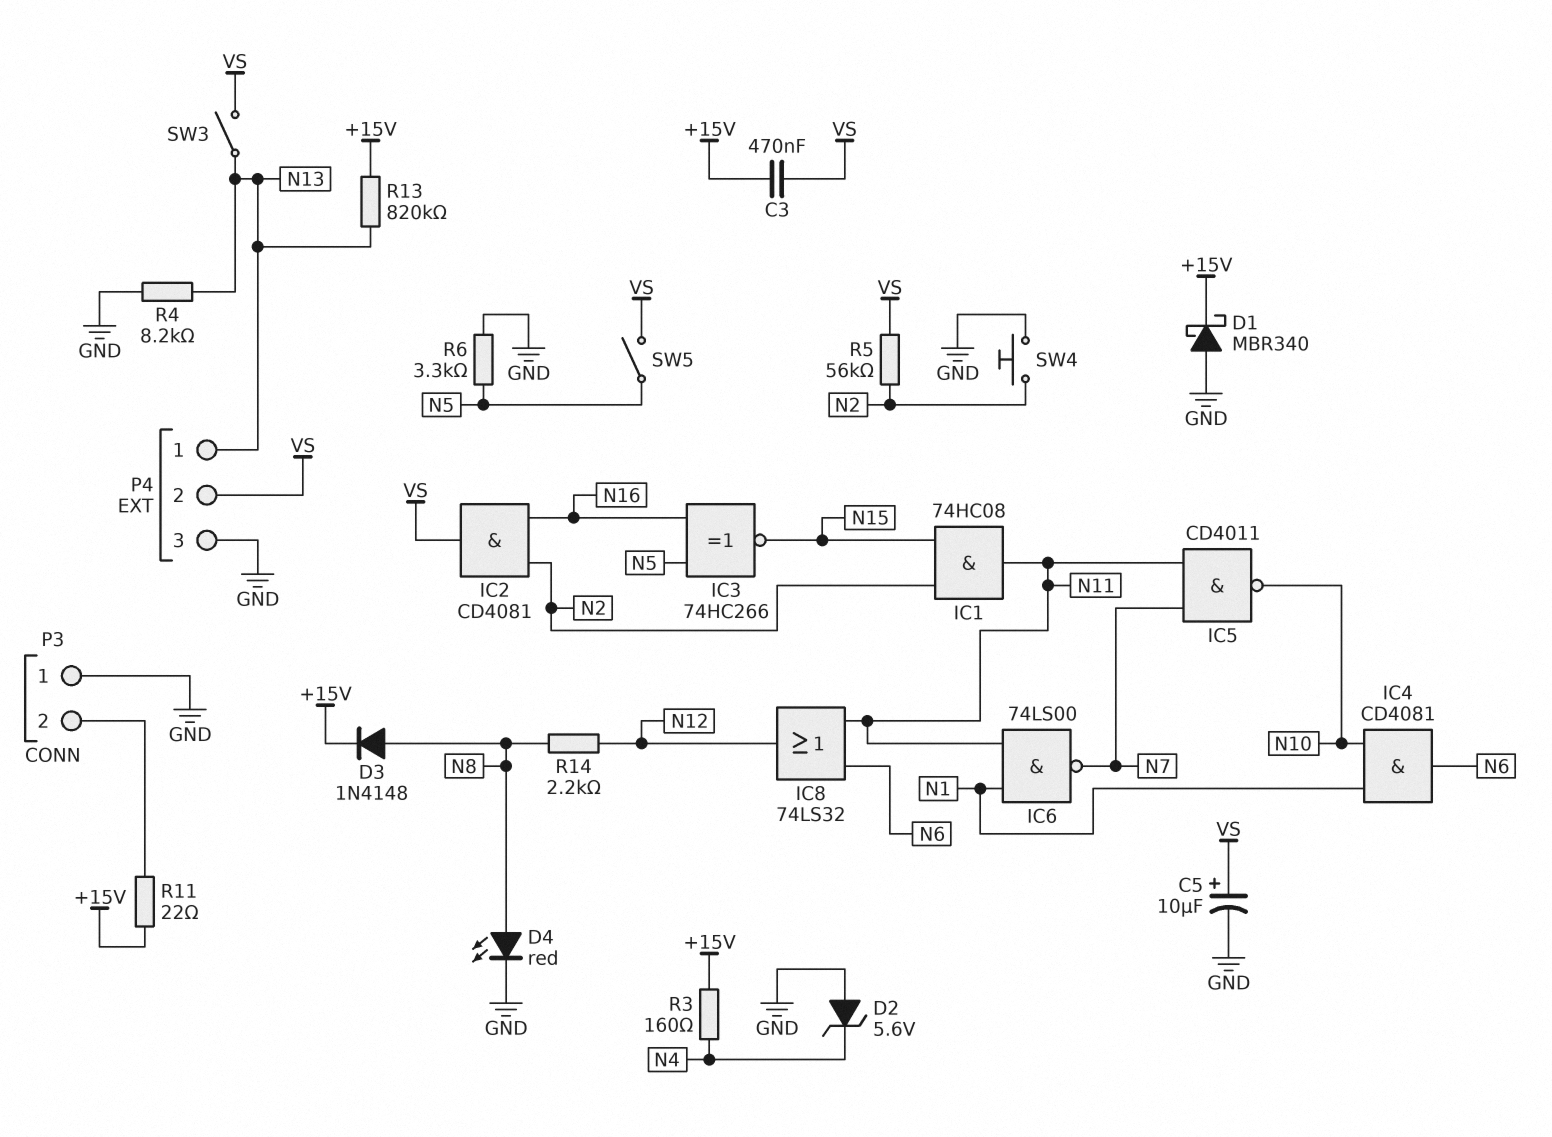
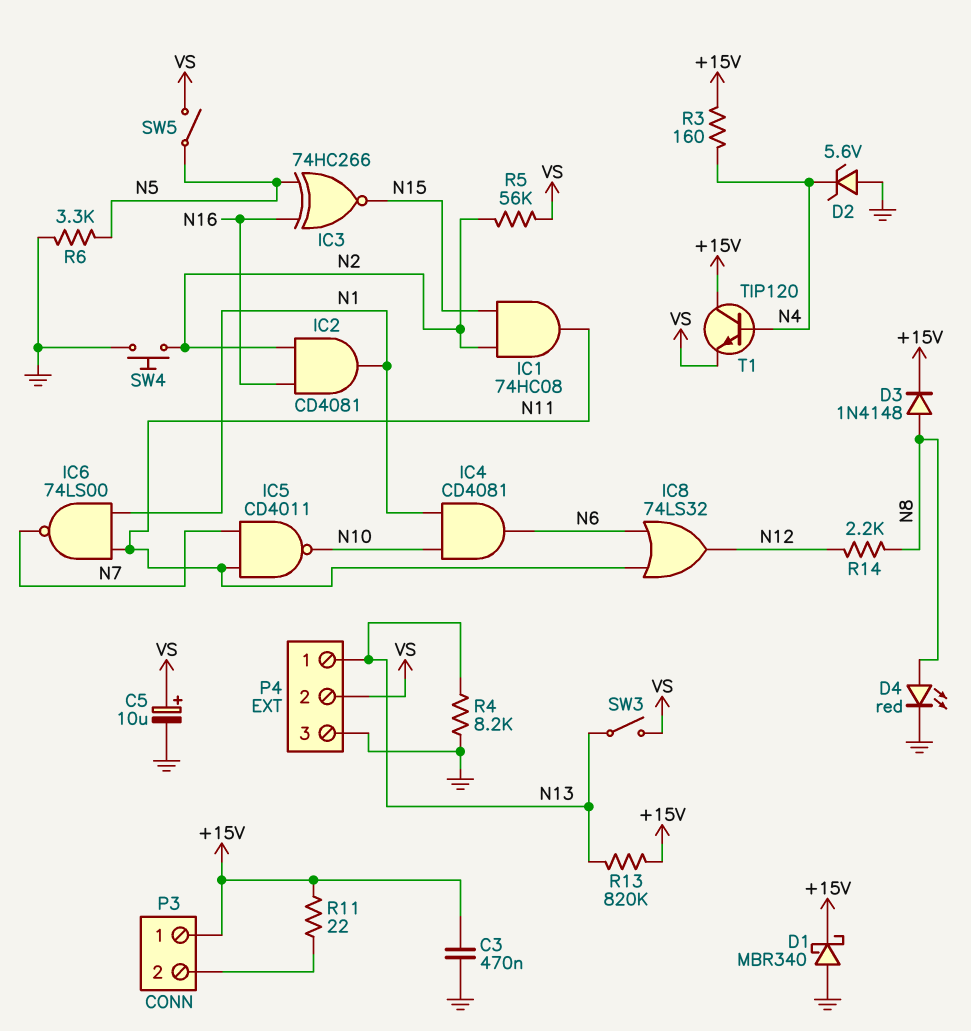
C3: 470nF (+15V, VS) -> 470nF (+15V, GND)
IC2: AND CD4081 (in N2, in N16, out VS) -> AND CD4081 (in N2, in N16, out N1)
P3 pin 1: GND -> +15V
T1: none -> NPN TIP120 (B N4, C +15V, E VS)

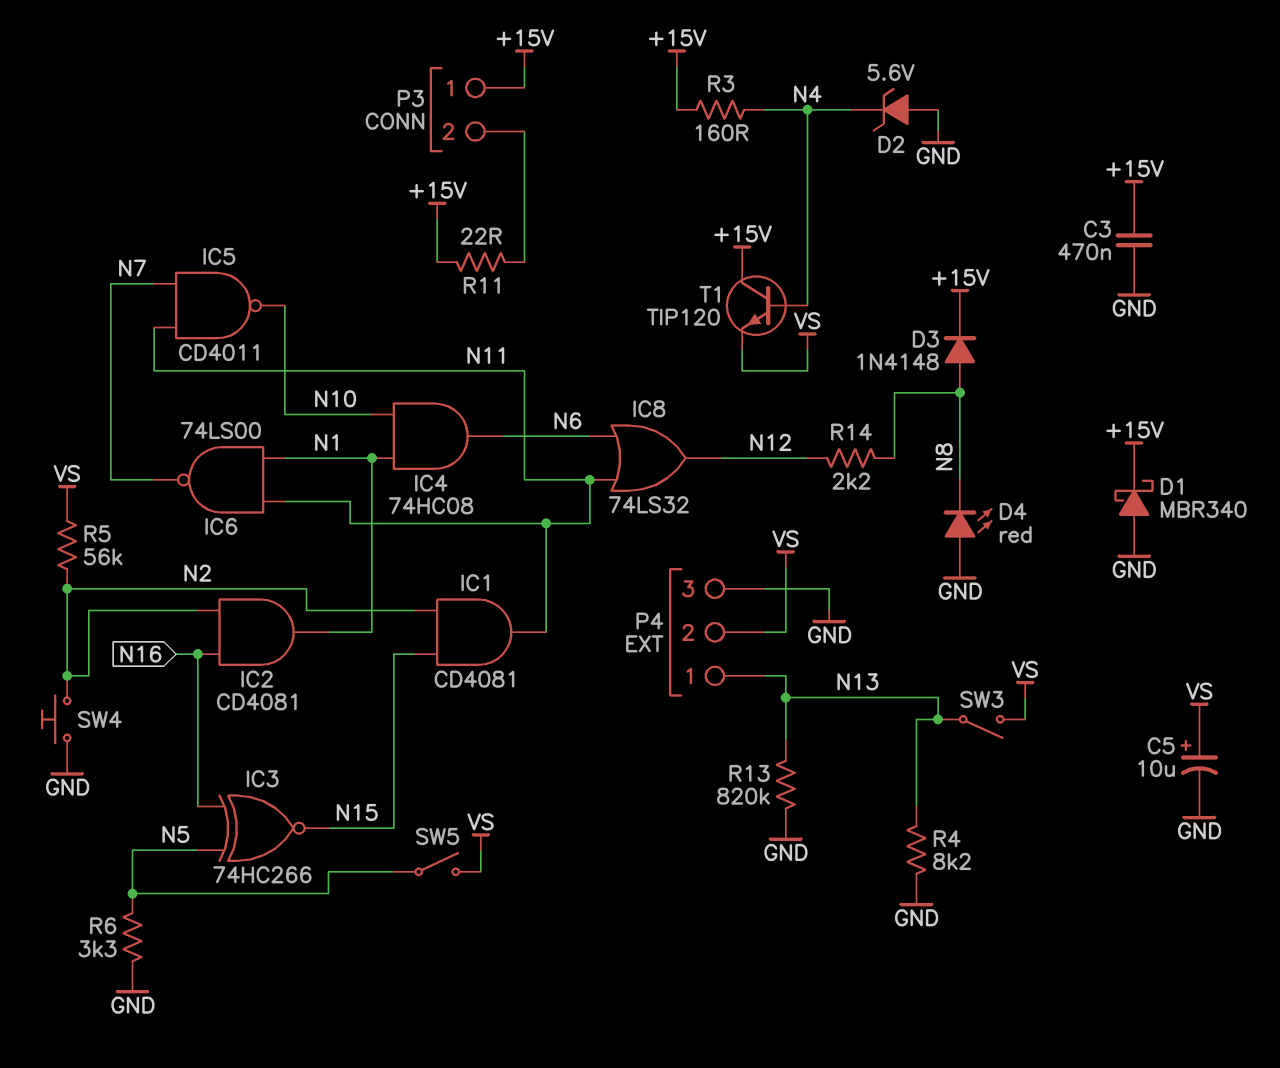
D4: LED red (A N8, K GND) -> LED red (A GND, K N8)
IC1: AND 74HC08 (in N2, in N15, out N11) -> AND CD4081 (in N2, in N15, out N11)
IC4: AND CD4081 (in N1, in N10, out N6) -> AND 74HC08 (in N1, in N10, out N6)
R13: 820k (+15V, N13) -> 820k (GND, N13)

